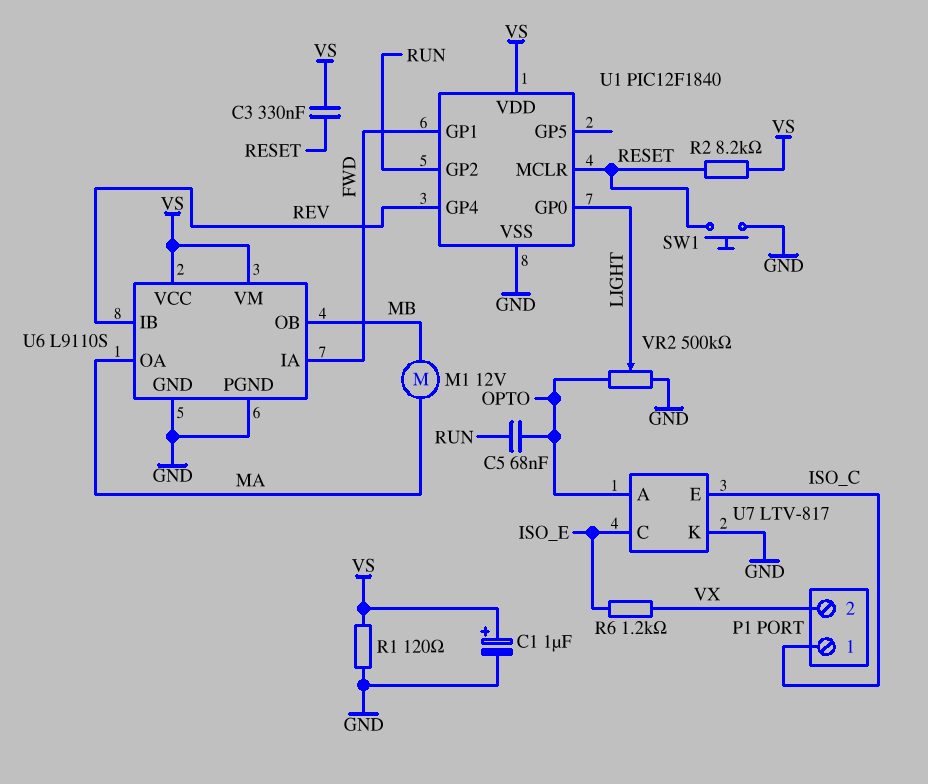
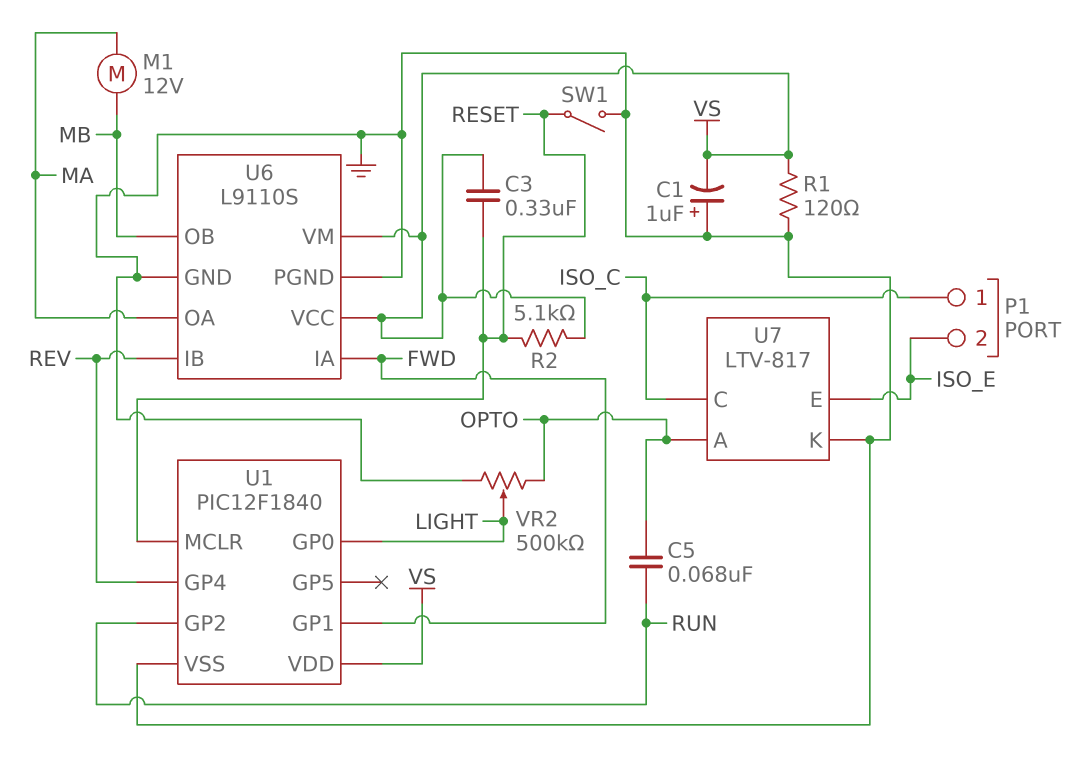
C1: 1uF (plus VS, minus GND) -> 1uF (plus GND, minus VS)
P1 pin 2: VX -> ISO_E
R2: 8.2k (RESET, VS) -> 5.1k (RESET, VS)
R6: 1.2k (ISO_E, VX) -> none
SW1: button (GND, RESET) -> switch (GND, RESET)
U7 pin C: ISO_E -> ISO_C
U7 pin E: ISO_C -> ISO_E

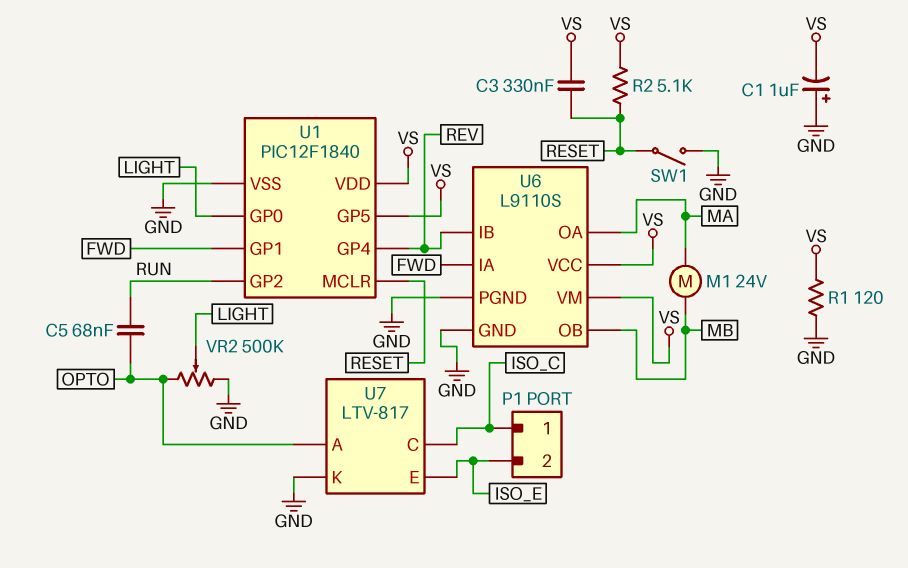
M1: motor 12V (MA, MB) -> motor 24V (MA, MB)
U1 pin GP5: none -> VS

